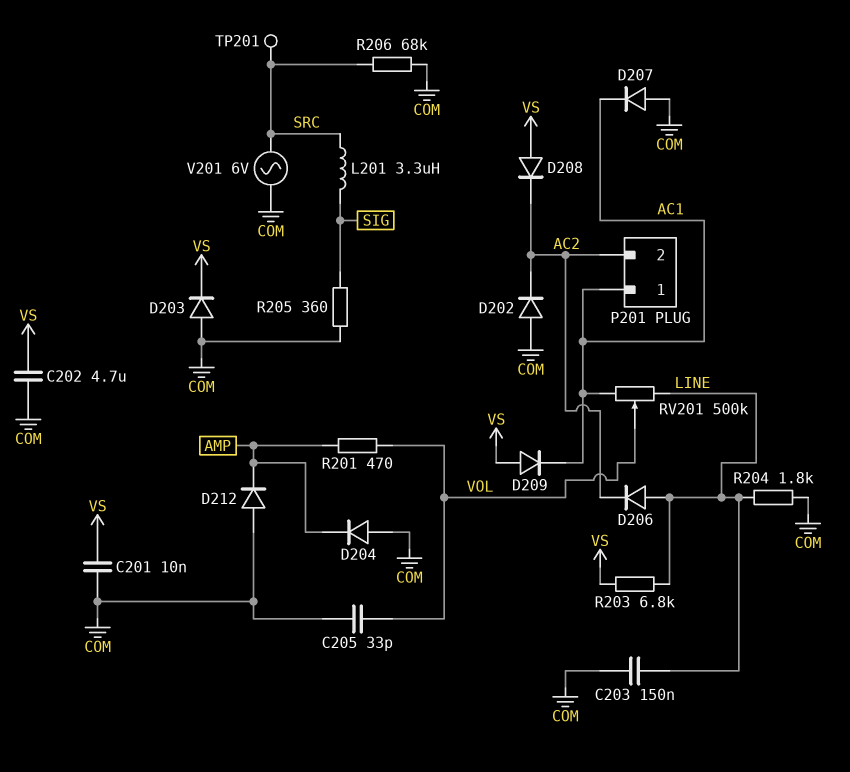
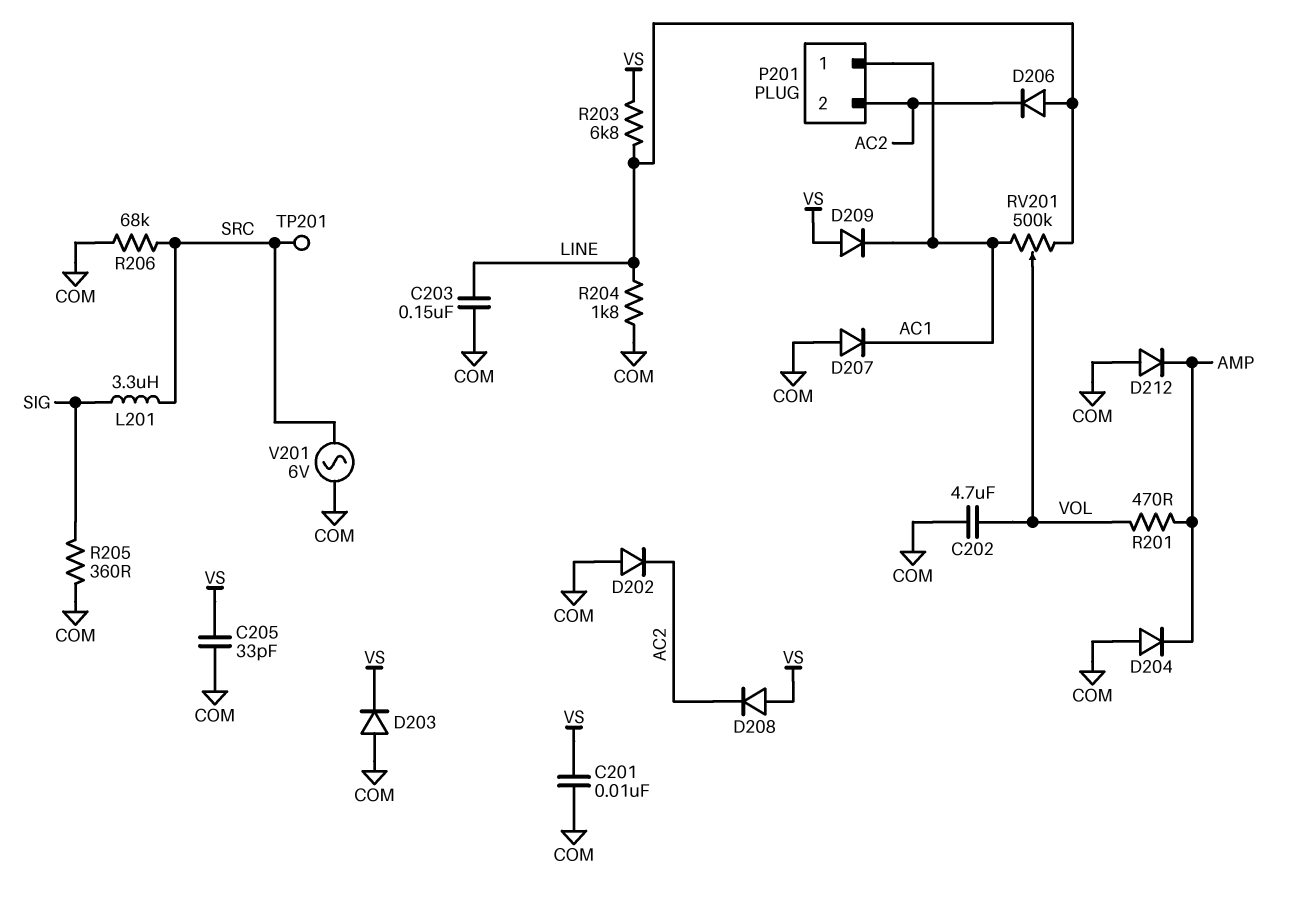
C202: 4.7uF (COM, VS) -> 4.7uF (COM, VOL)
C205: 33pF (COM, VOL) -> 33pF (COM, VS)

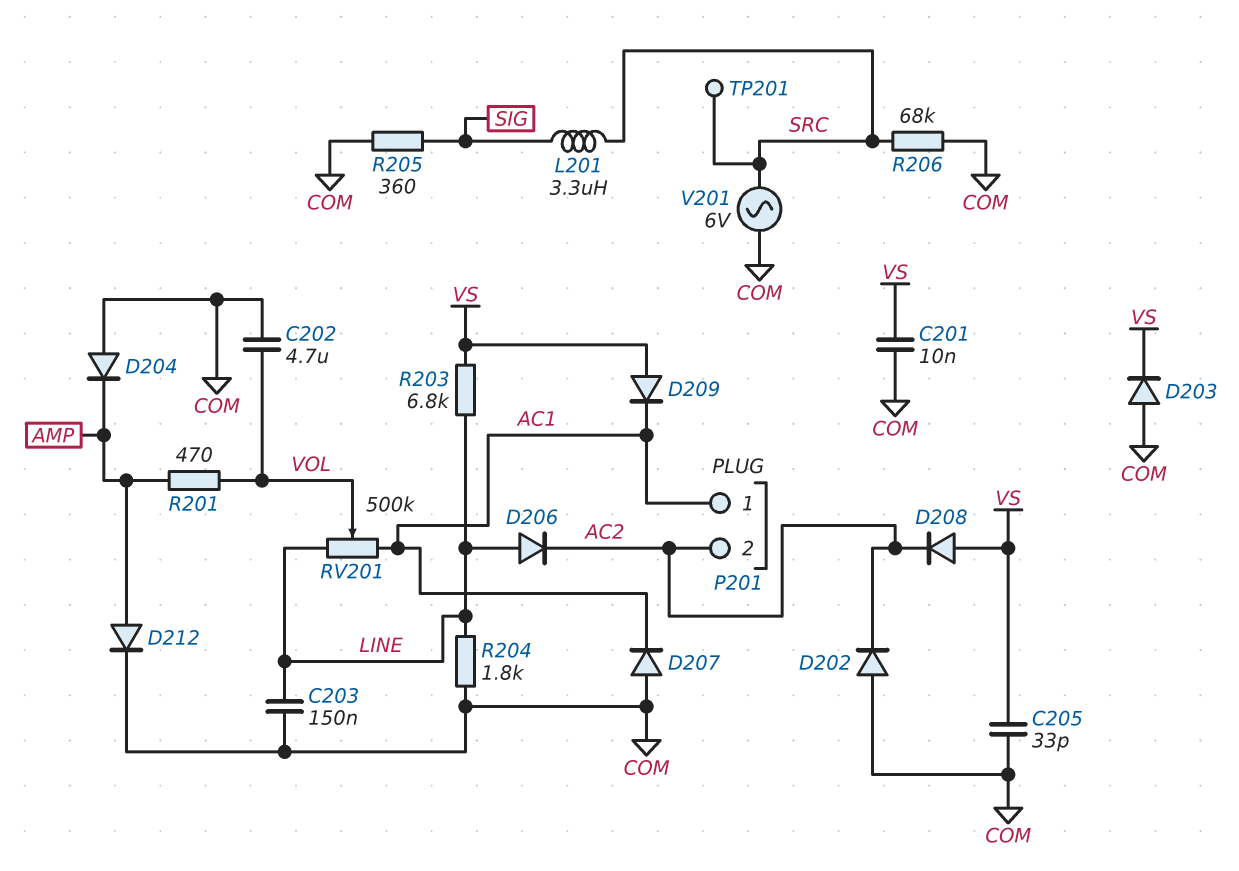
D212: diode (A COM, K AMP) -> diode (A AMP, K COM)

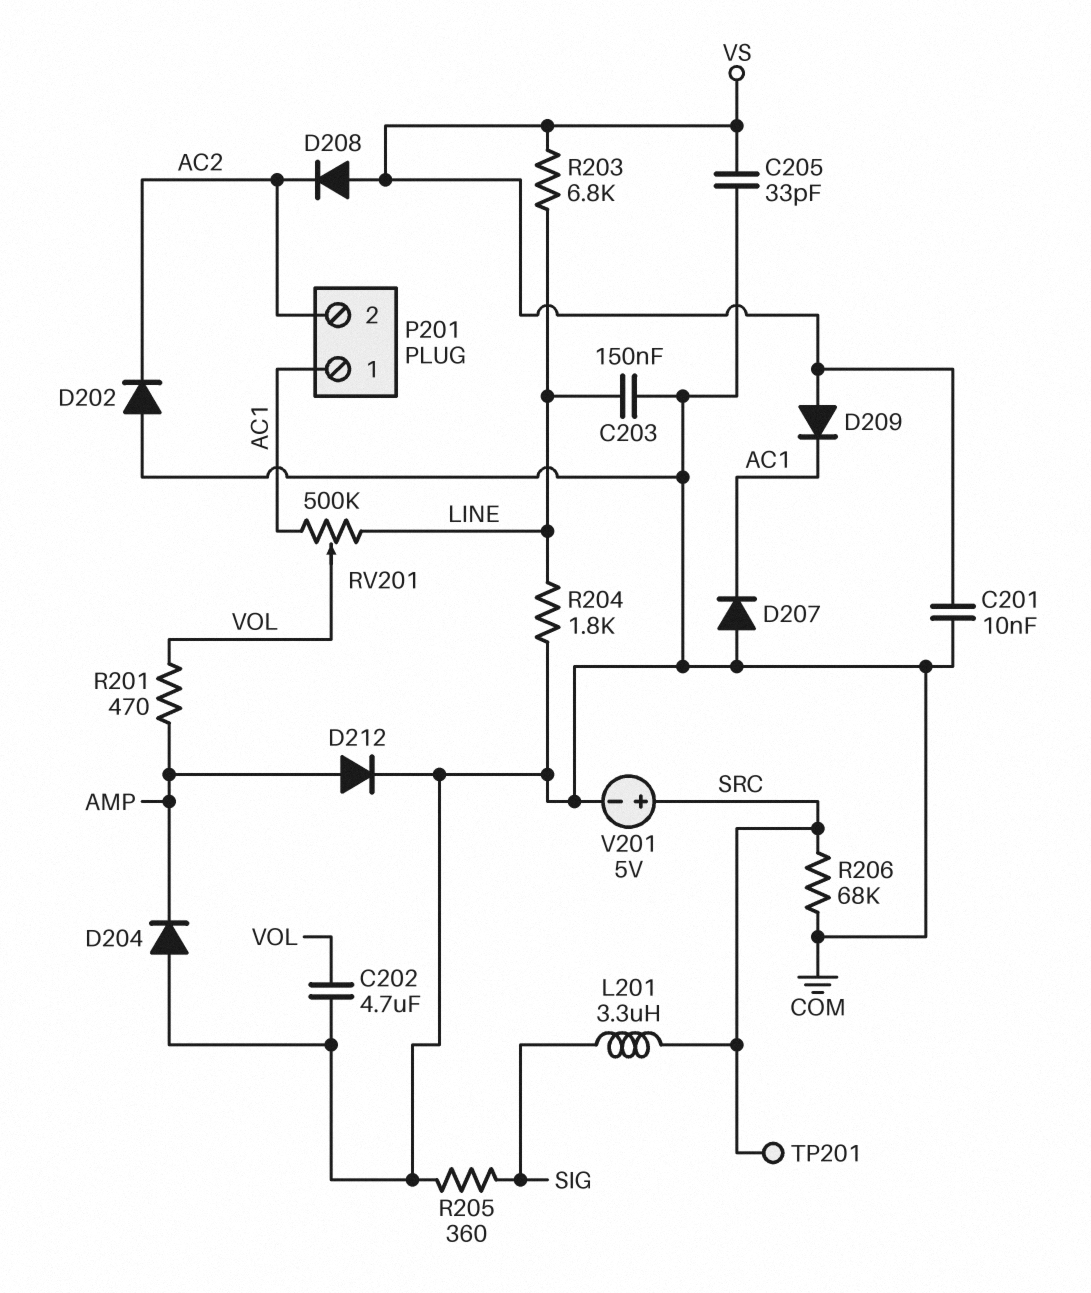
D203: diode (A COM, K VS) -> none
D206: diode (A LINE, K AC2) -> none
V201: AC 6V (COM, SRC) -> 5V (plus SRC, minus COM)

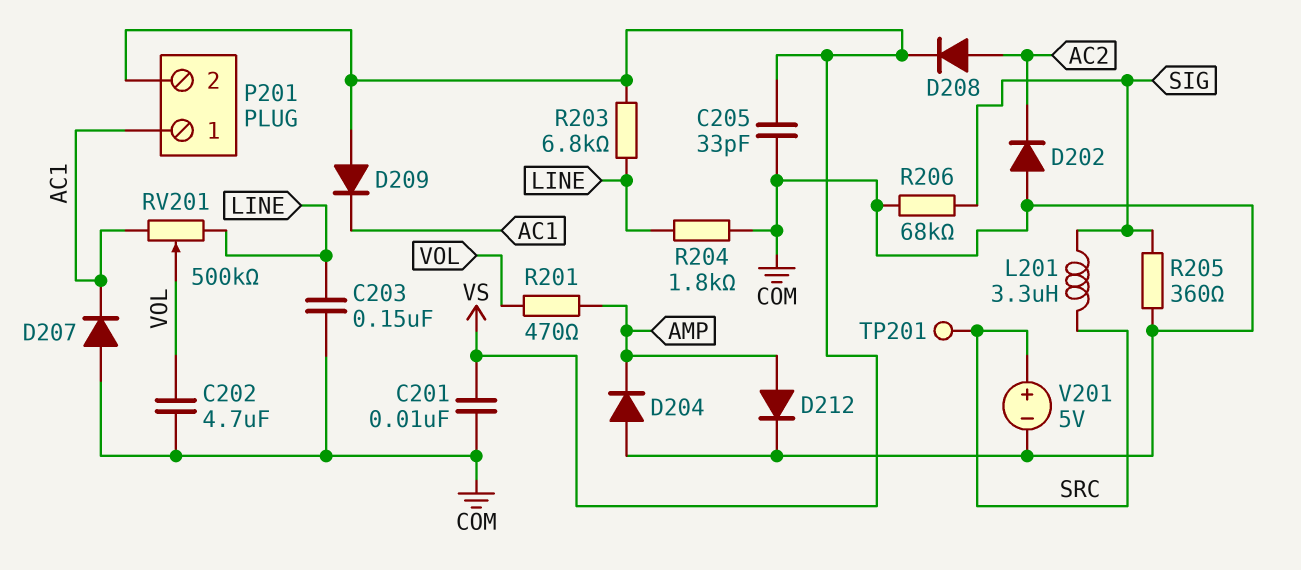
D208: diode (A VS, K AC2) -> diode (A AC2, K VS)
P201 pin 2: AC2 -> VS
R206: 68k (COM, SRC) -> 68k (COM, SIG)

